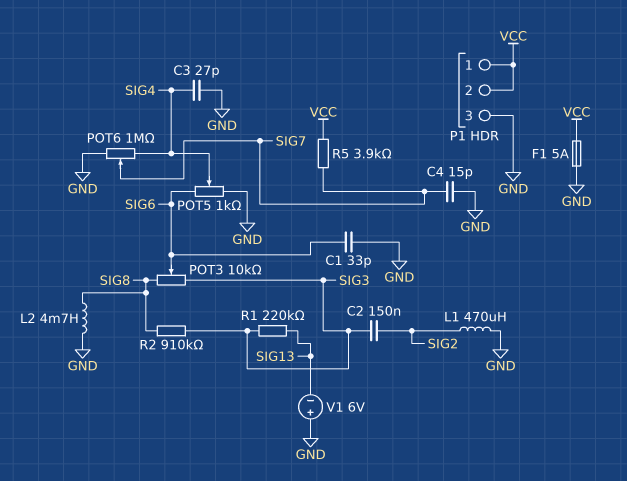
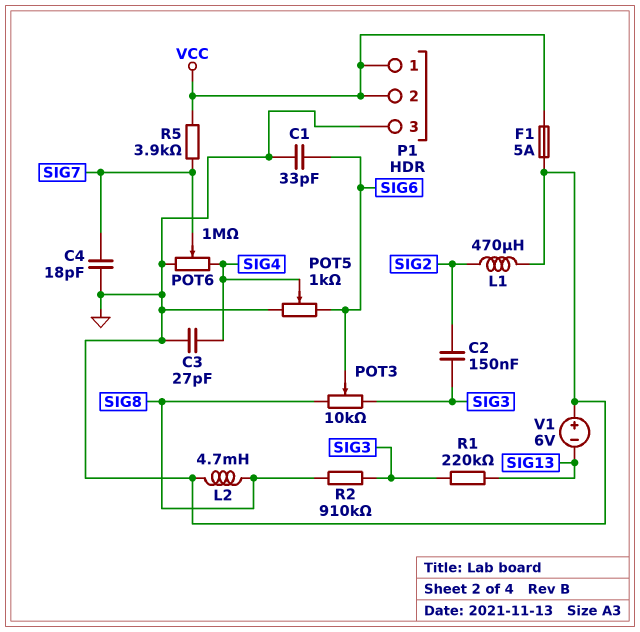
C4: 15pF (GND, SIG7) -> 18pF (GND, SIG7)

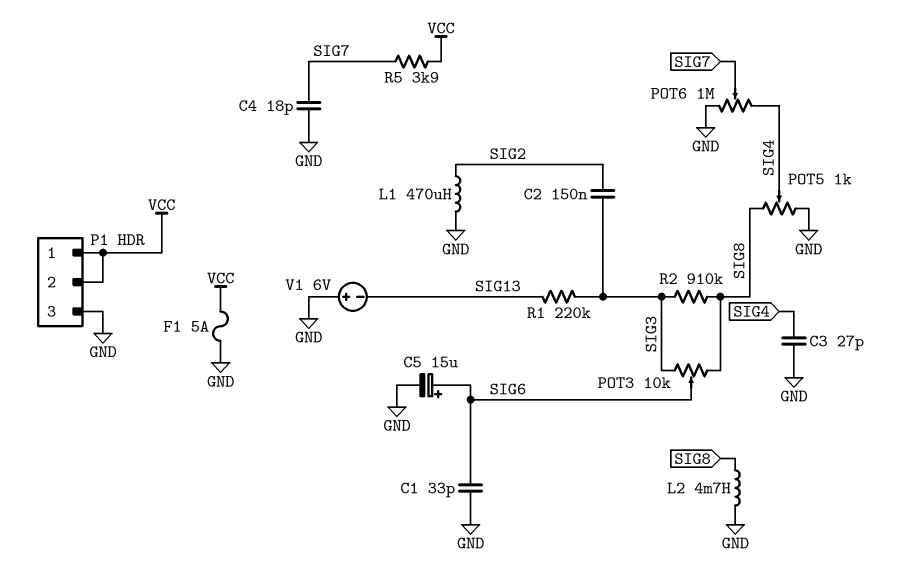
C5: none -> 15uF (plus SIG6, minus GND)
POT5: 1k (GND, SIG6, wiper SIG4) -> 1k (GND, SIG8, wiper SIG4)

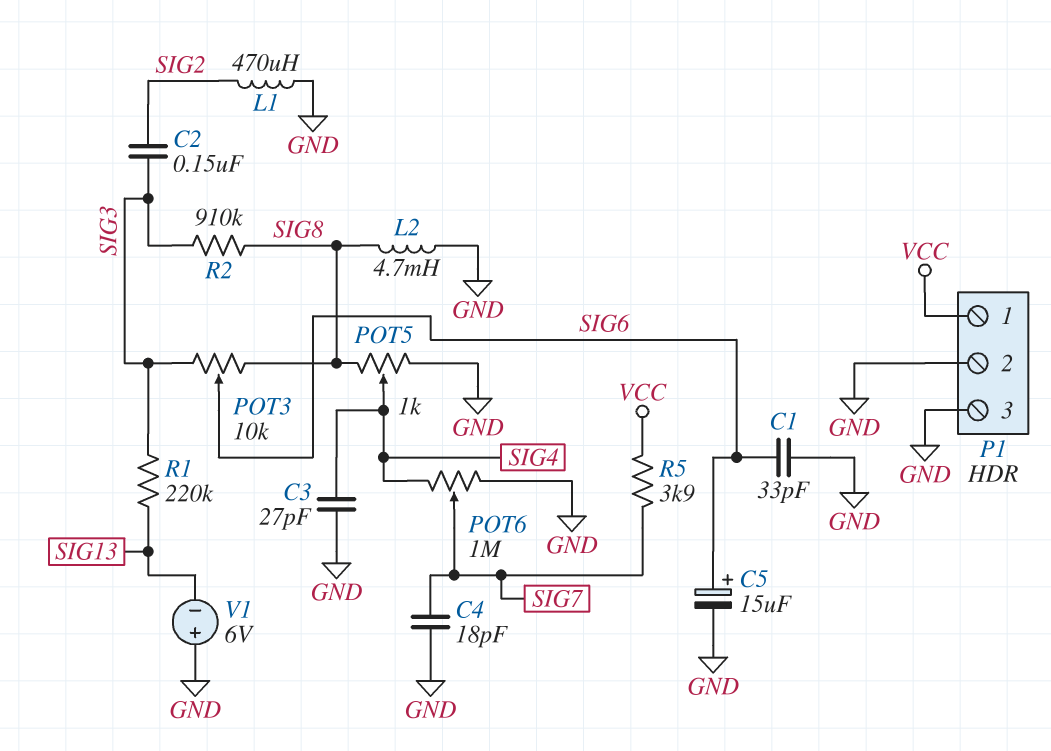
F1: 5A (GND, VCC) -> none
P1 pin 2: VCC -> GND

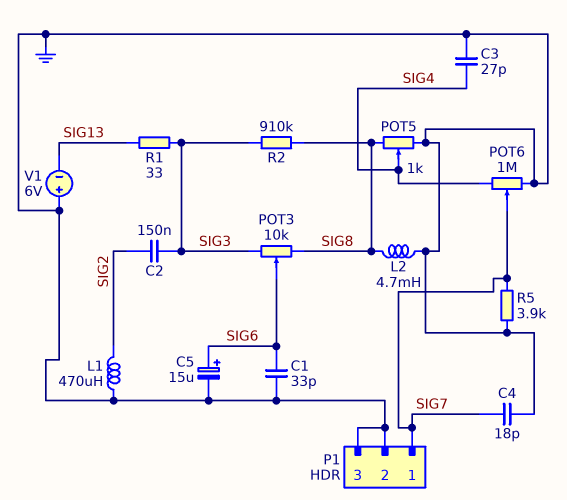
P1 pin 1: VCC -> SIG7
R1: 220k (SIG3, SIG13) -> 33 (SIG3, SIG13)
R5: 3.9k (SIG7, VCC) -> 3.9k (GND, SIG7)

